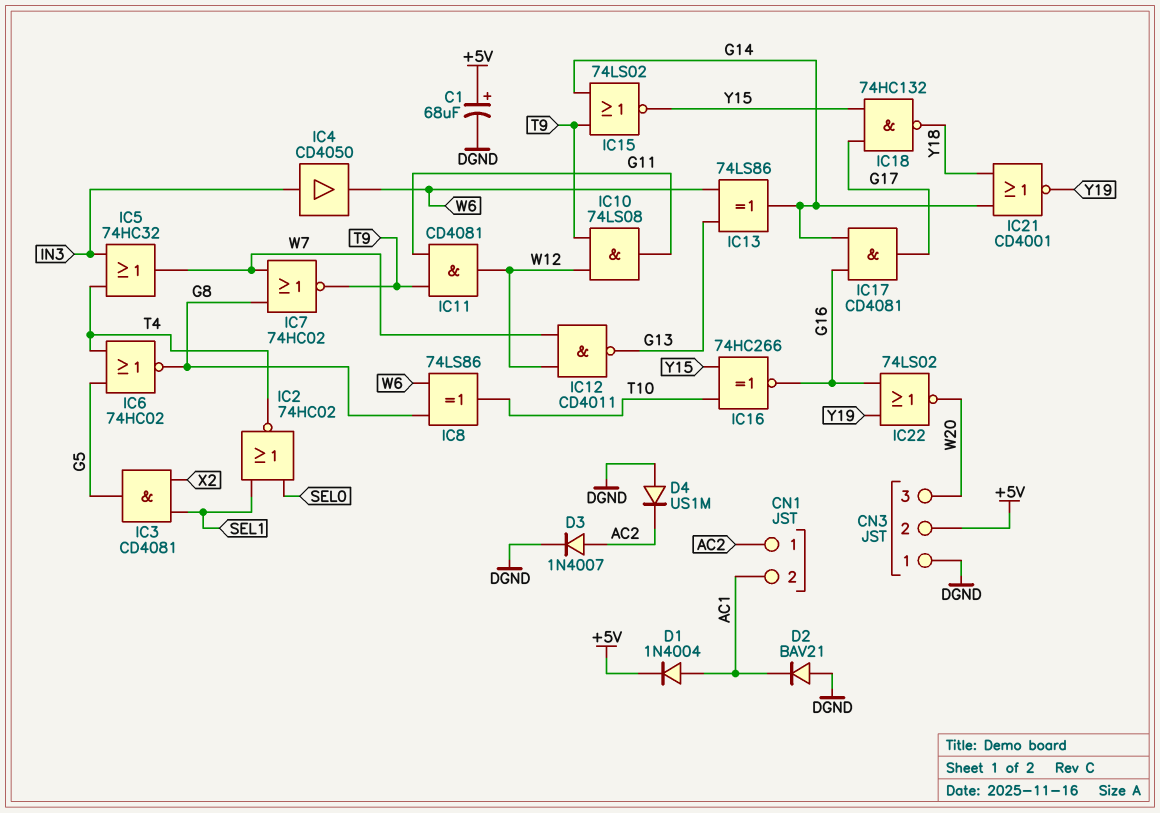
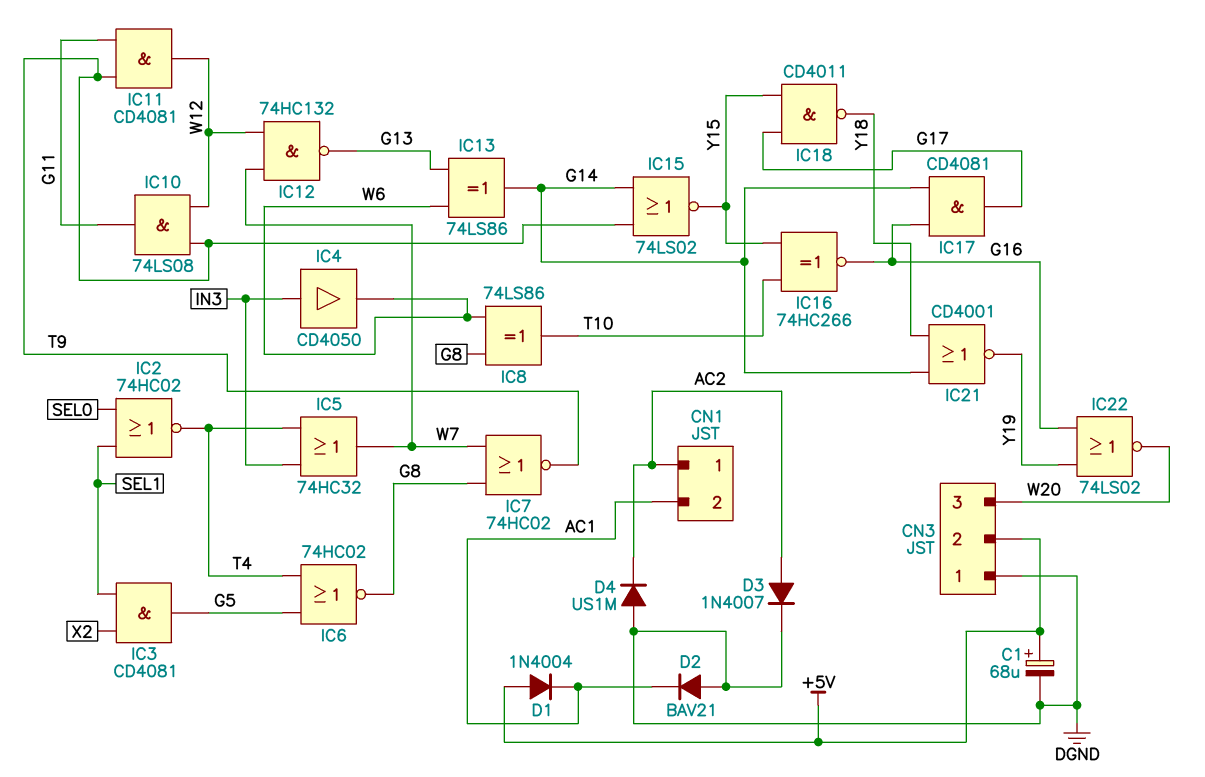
D1: diode 1N4004 (A AC1, K +5V) -> diode 1N4004 (A +5V, K AC1)
IC12: NAND CD4011 (in W7, in W12, out G13) -> NAND 74HC132 (in W7, in W12, out G13)
IC18: NAND 74HC132 (in G17, in Y15, out Y18) -> NAND CD4011 (in G17, in Y15, out Y18)

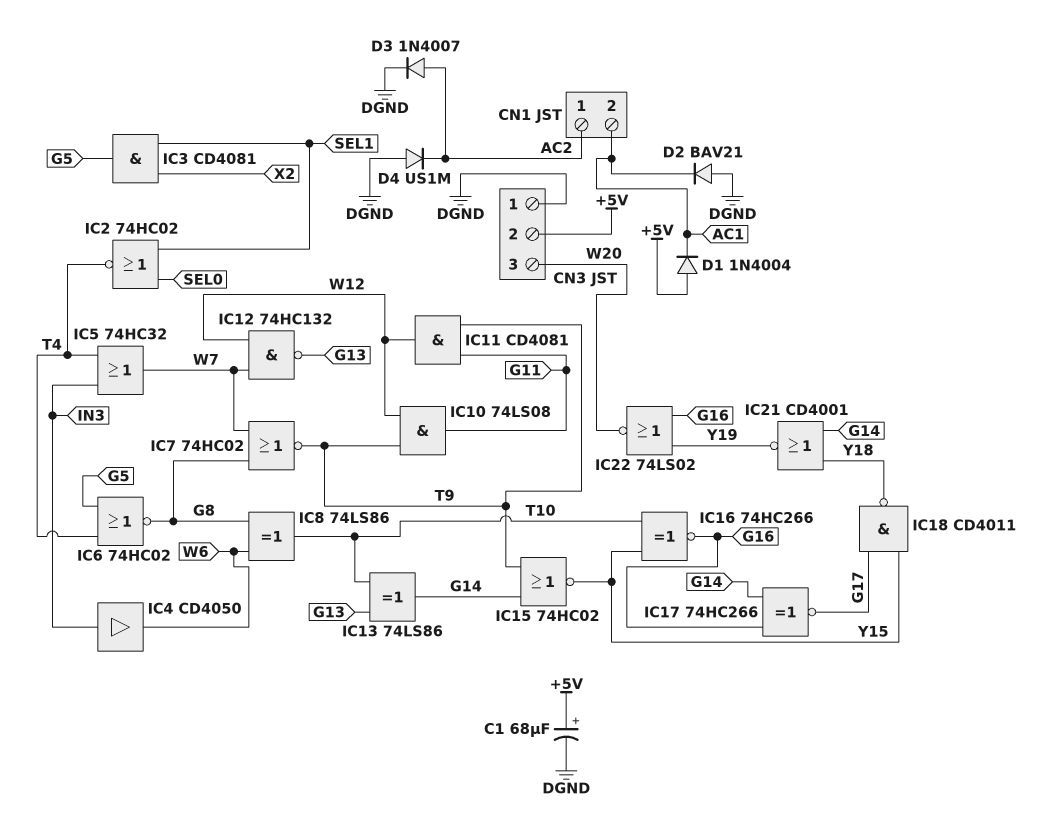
IC13: XOR 74LS86 (in G13, in W6, out G14) -> XOR 74LS86 (in G13, in T10, out G14)
IC15: NOR 74LS02 (in G14, in T9, out Y15) -> NOR 74HC02 (in G14, in T9, out Y15)
IC17: AND CD4081 (in G14, in G16, out G17) -> XNOR 74HC266 (in G14, in G16, out G17)

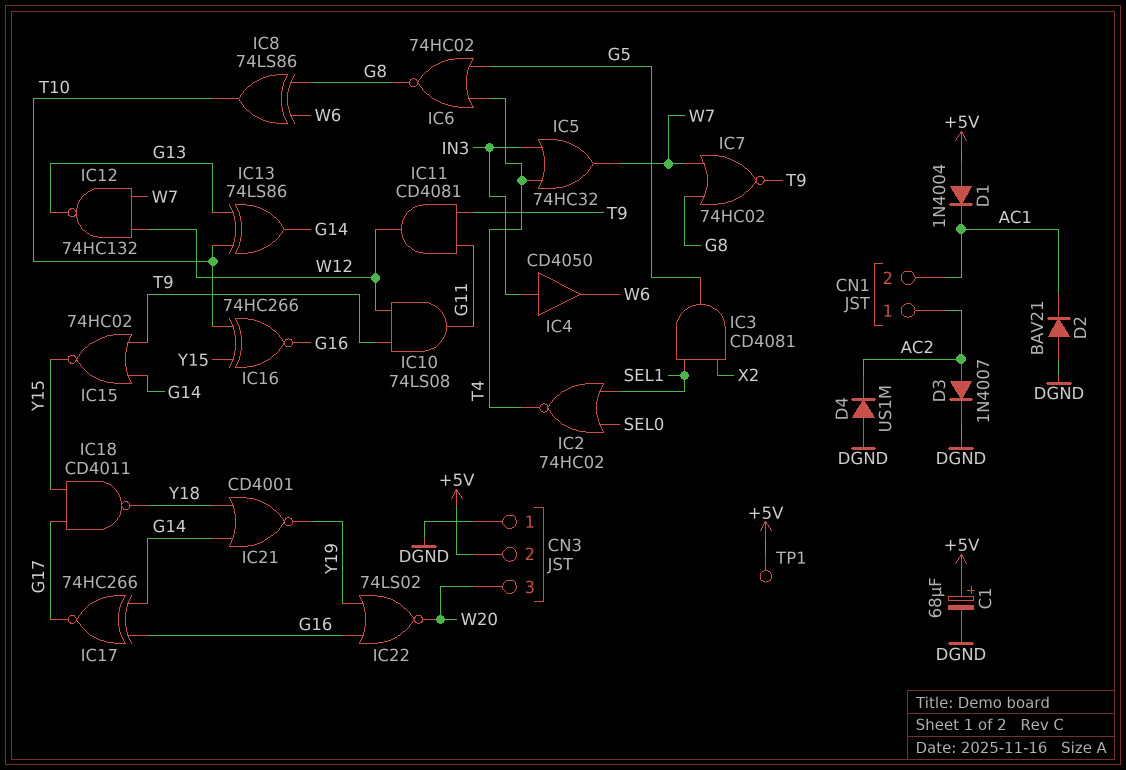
TP1: none -> test point (+5V)

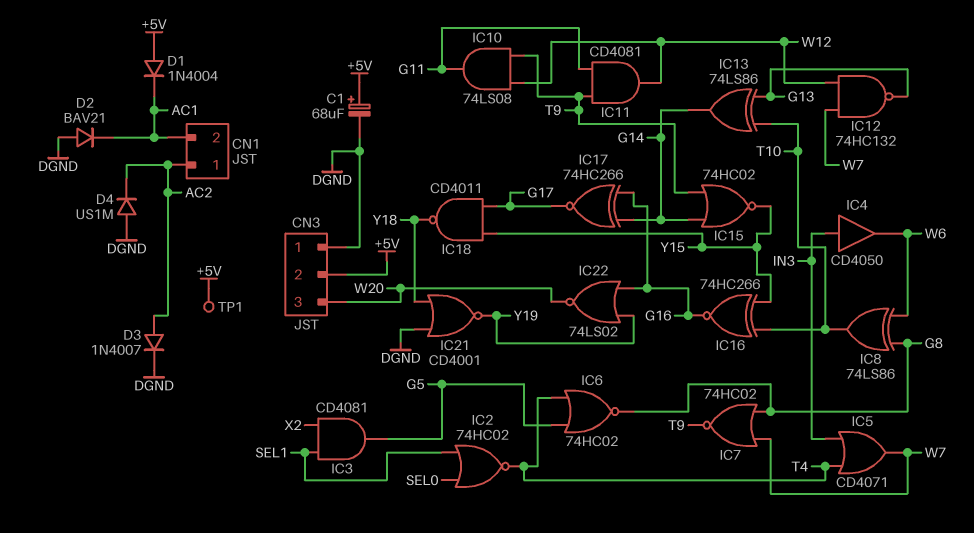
IC5: OR 74HC32 (in IN3, in T4, out W7) -> OR CD4071 (in IN3, in T4, out W7)
IC21: NOR CD4001 (in G14, in Y18, out Y19) -> NOR CD4001 (in DGND, in Y18, out Y19)

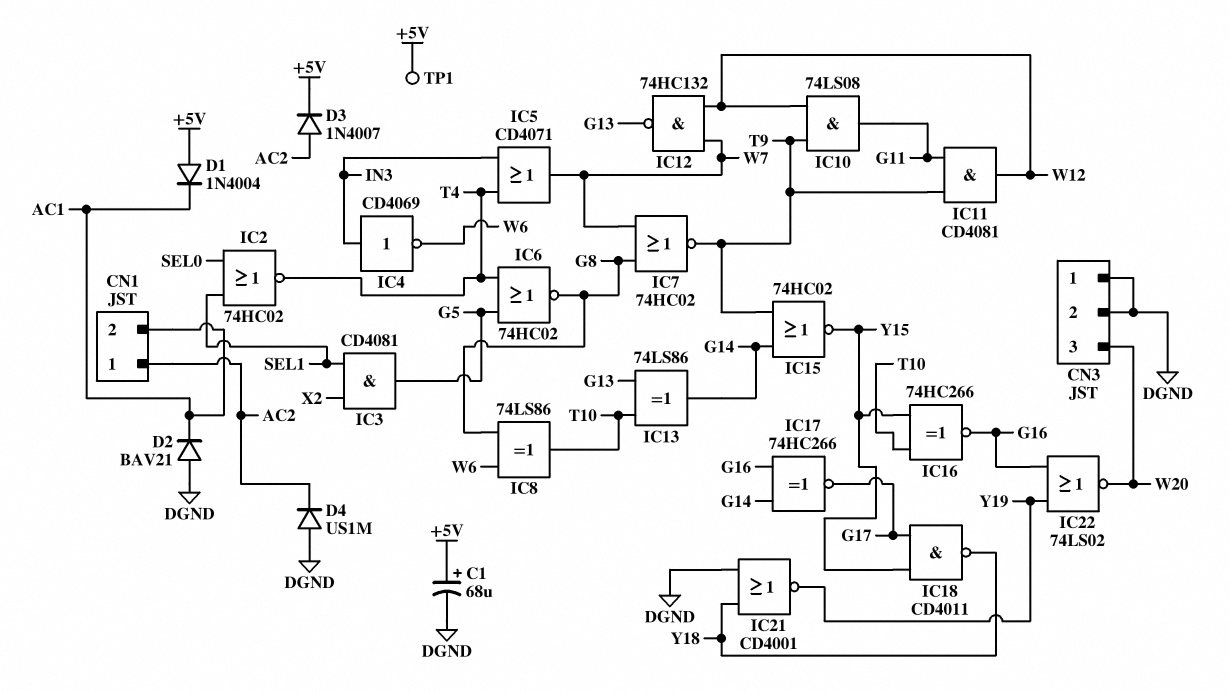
CN3 pin 2: +5V -> DGND
D3: diode 1N4007 (A AC2, K DGND) -> diode 1N4007 (A AC2, K +5V)
IC4: buffer CD4050 (in IN3, out W6) -> NOT CD4069 (in IN3, out W6)

